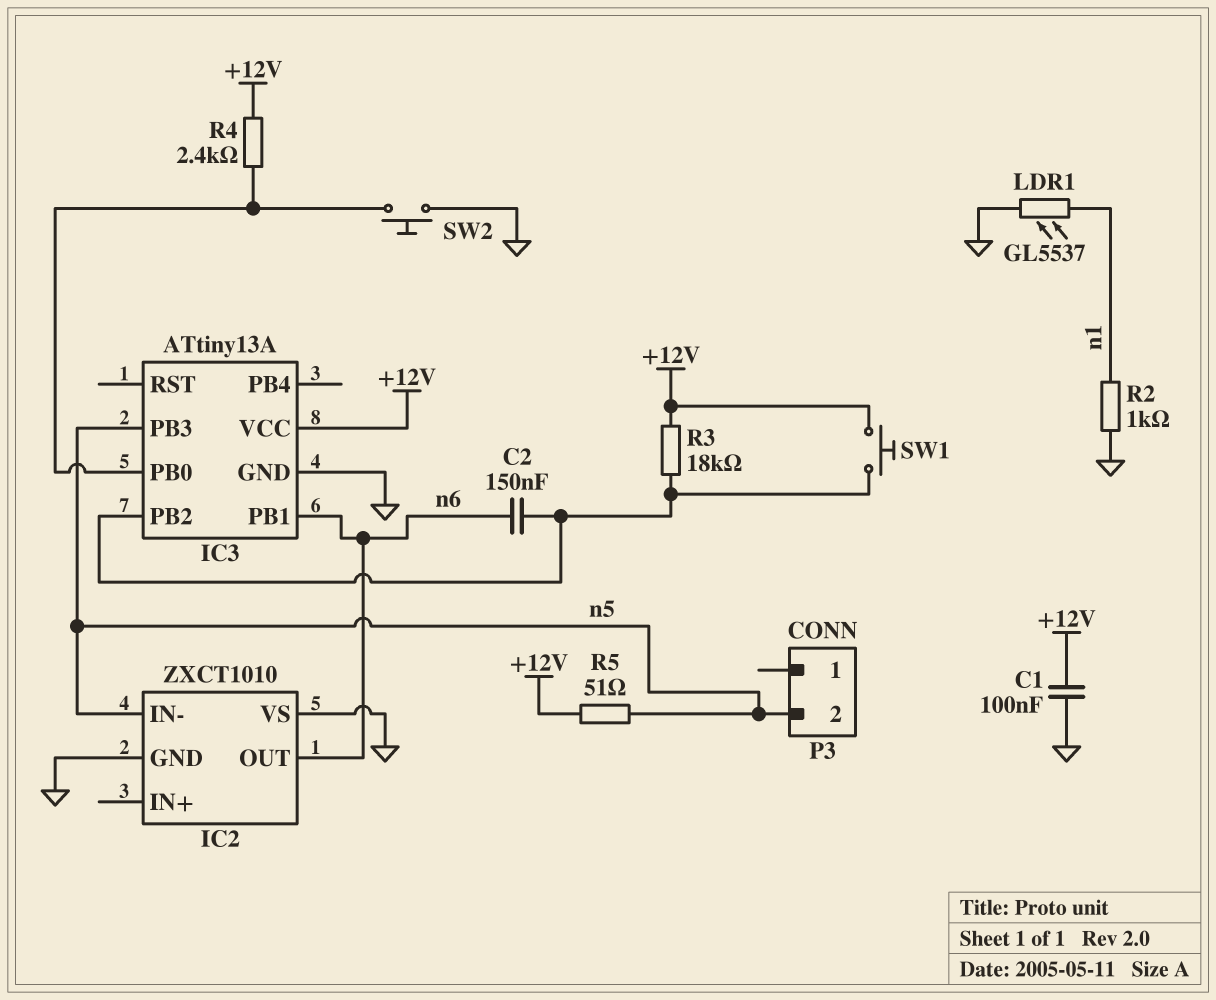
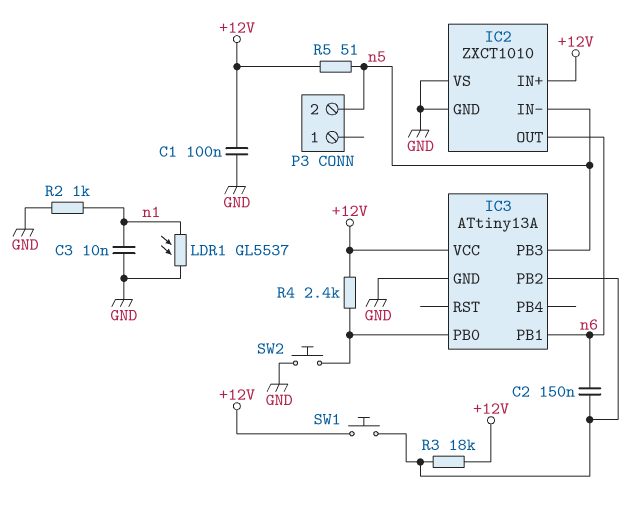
C3: none -> 10nF (GND, n1)
IC2 pin IN+: none -> +12V

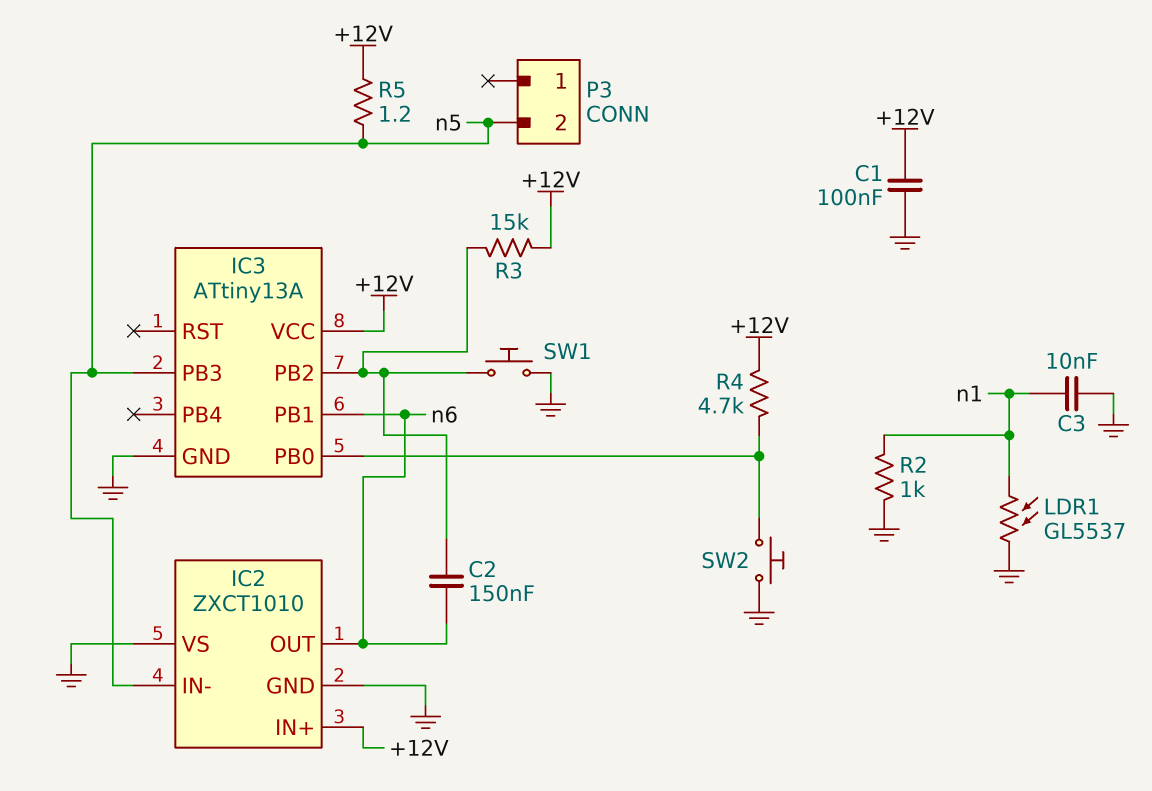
R3: 18k (+12V, IC3/PB2) -> 15k (+12V, IC3/PB2)
R4: 2.4k (+12V, IC3/PB0) -> 4.7k (+12V, IC3/PB0)
R5: 51 (+12V, n5) -> 1.2 (+12V, n5)
SW1: button (+12V, IC3/PB2) -> button (GND, IC3/PB2)

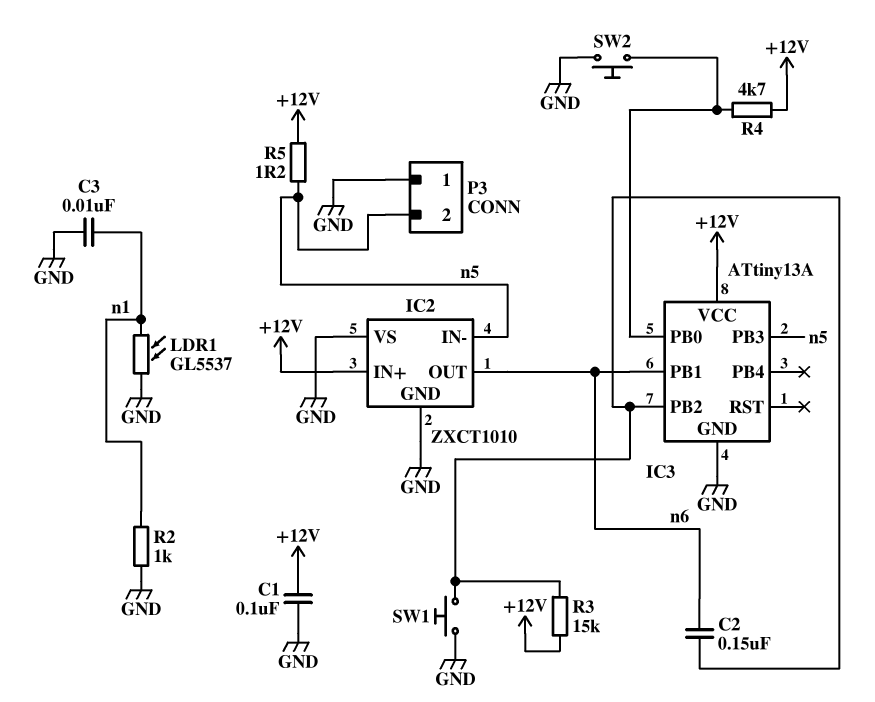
P3 pin 1: none -> GND

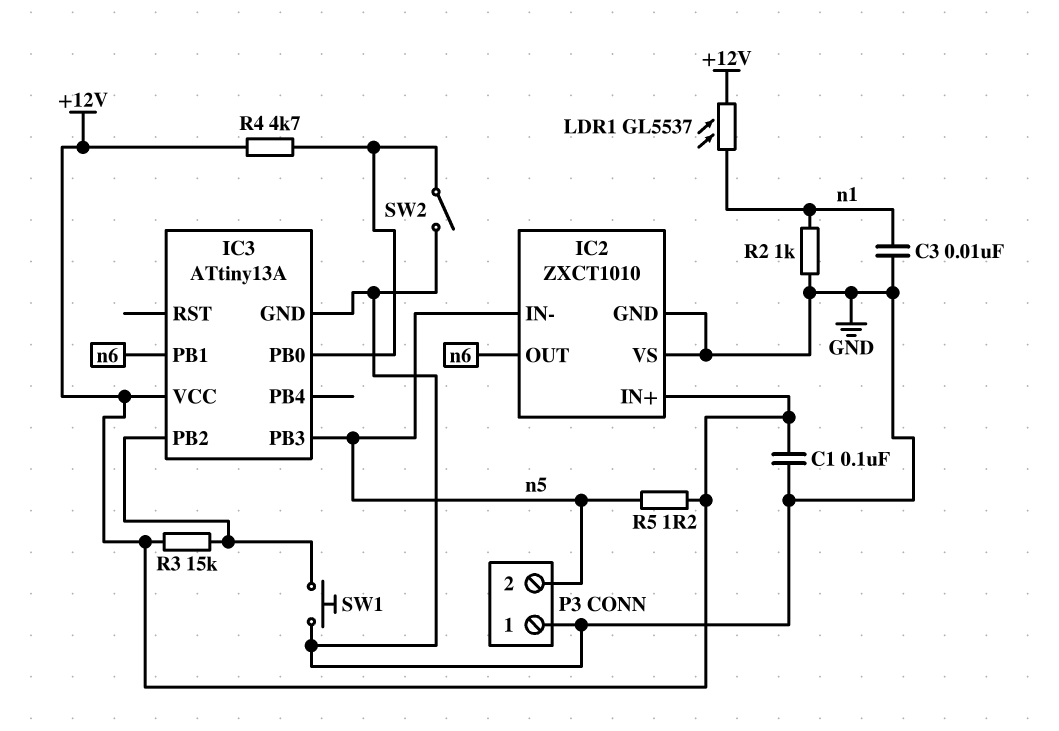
C2: 150nF (IC3/PB2, n6) -> none
LDR1: GL5537 (GND, n1) -> GL5537 (+12V, n1)
SW2: button (GND, IC3/PB0) -> switch (GND, IC3/PB0)

